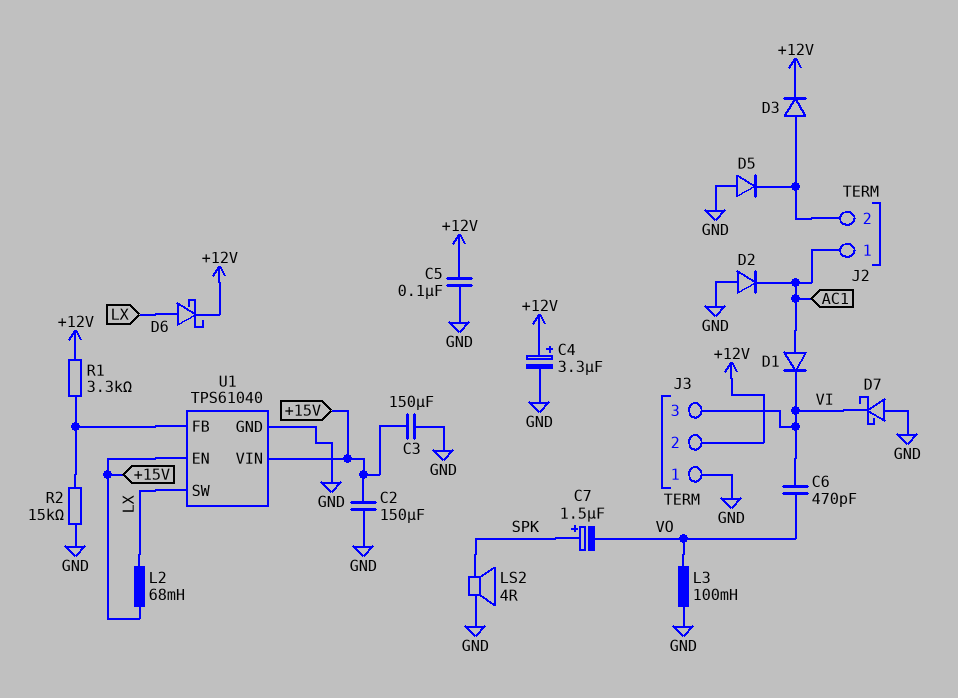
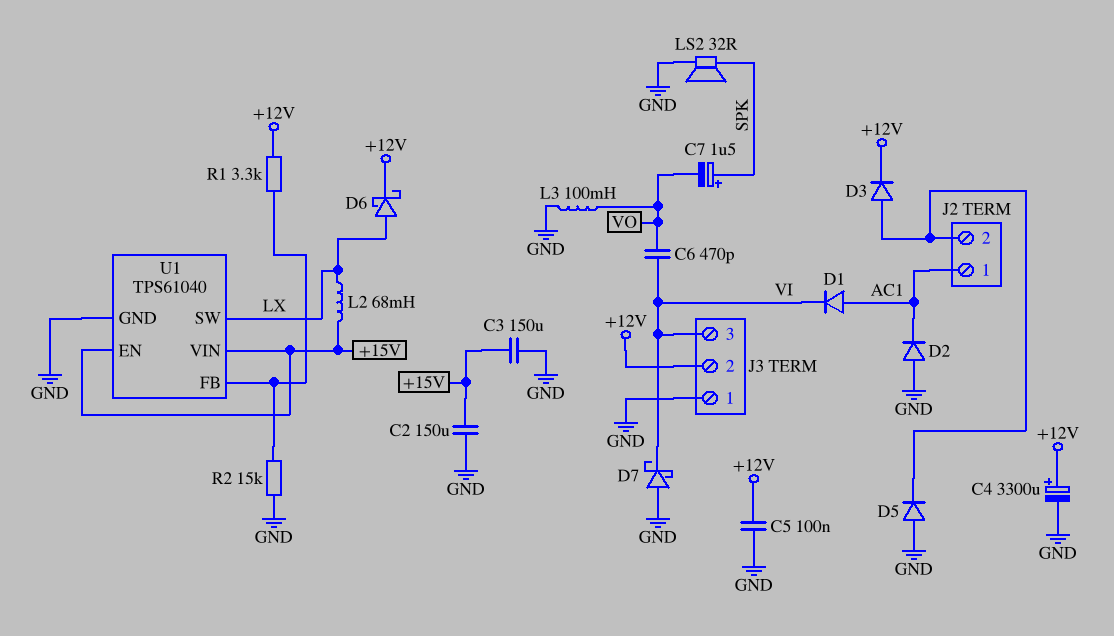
C4: 3.3uF (plus +12V, minus GND) -> 3300uF (plus +12V, minus GND)
LS2: speaker 4R (GND, SPK) -> speaker 32R (GND, SPK)

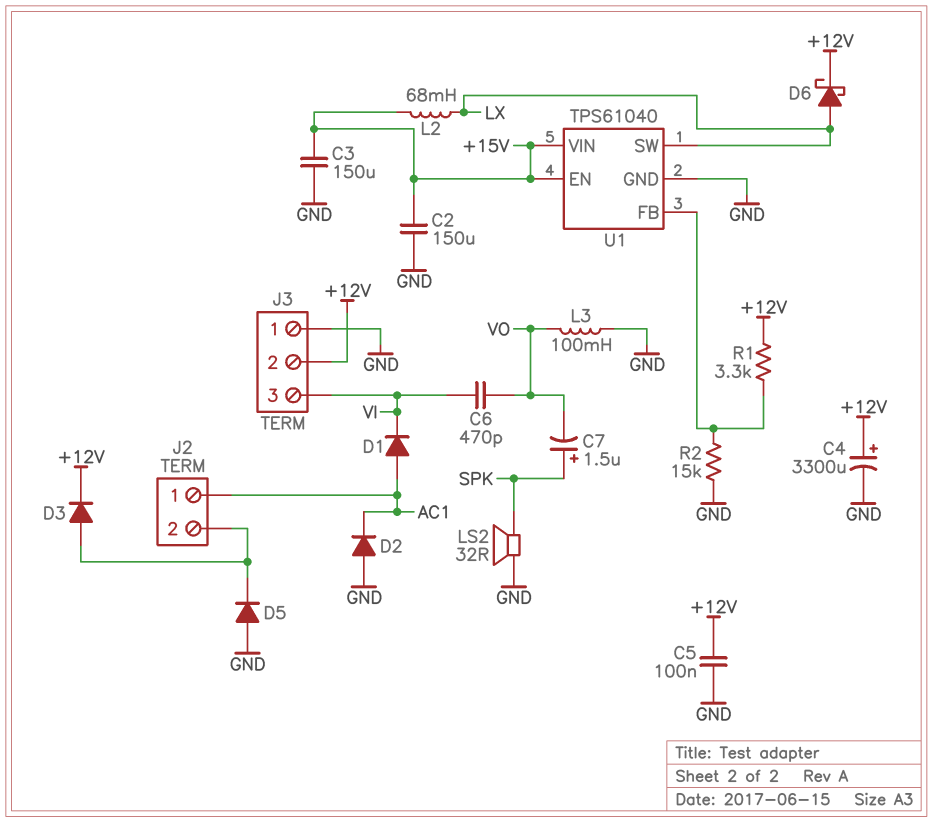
D7: schottky (A GND, K VI) -> none

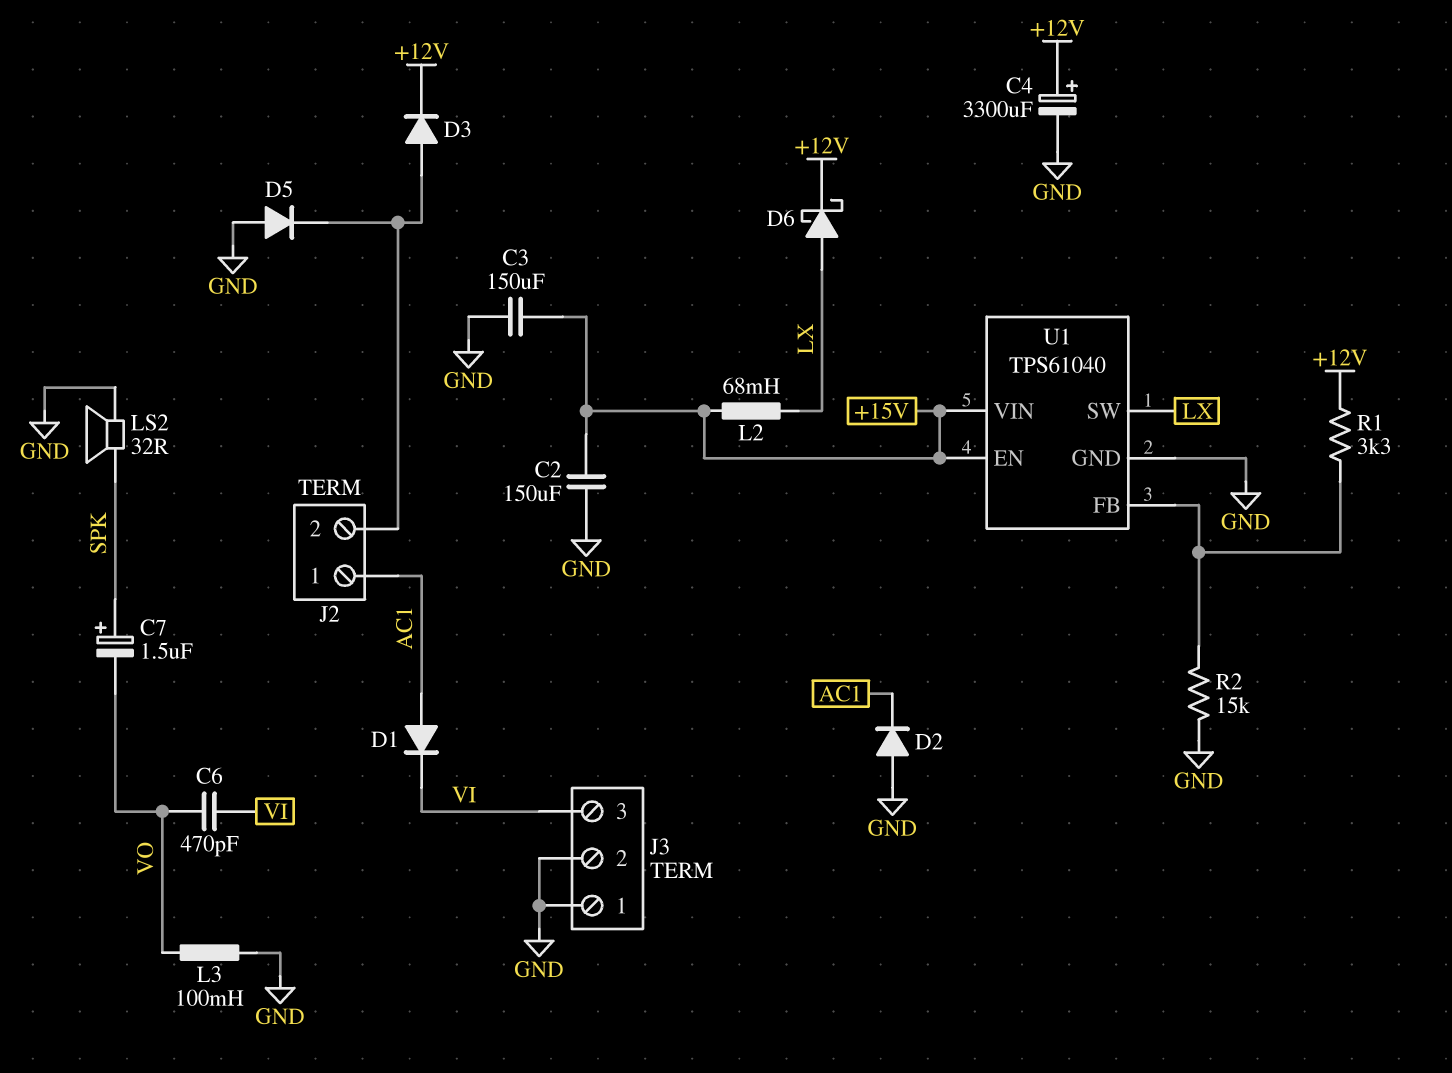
C5: 100nF (+12V, GND) -> none
J3 pin 2: +12V -> GND

